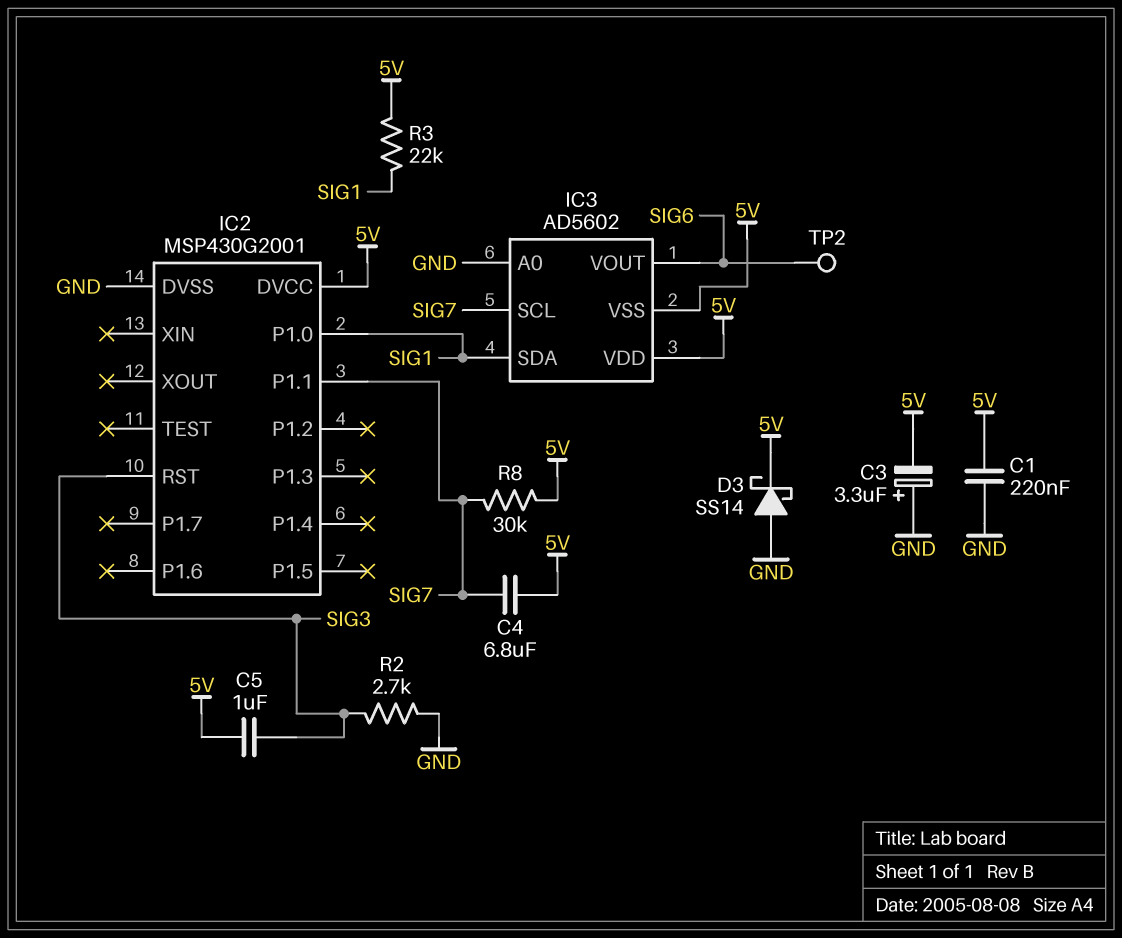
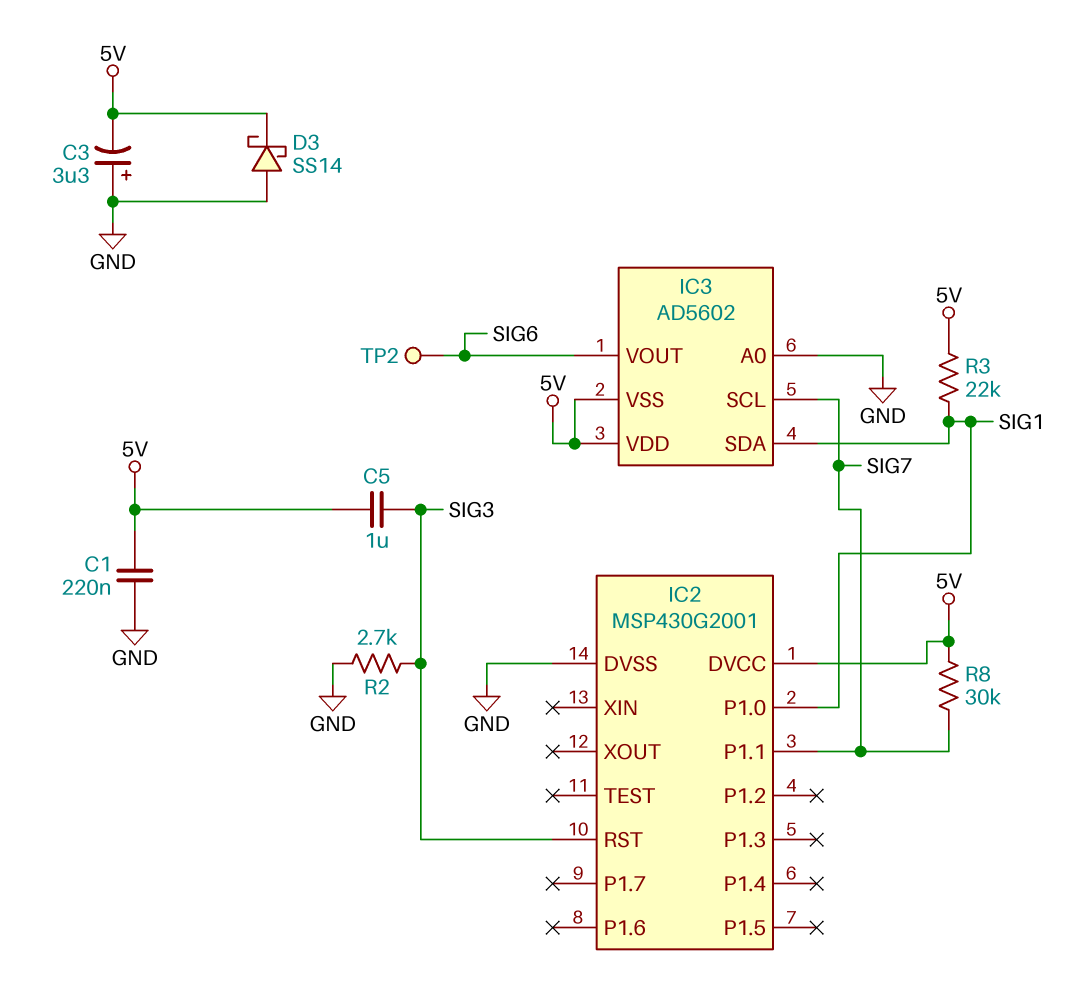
C4: 6.8uF (5V, SIG7) -> none

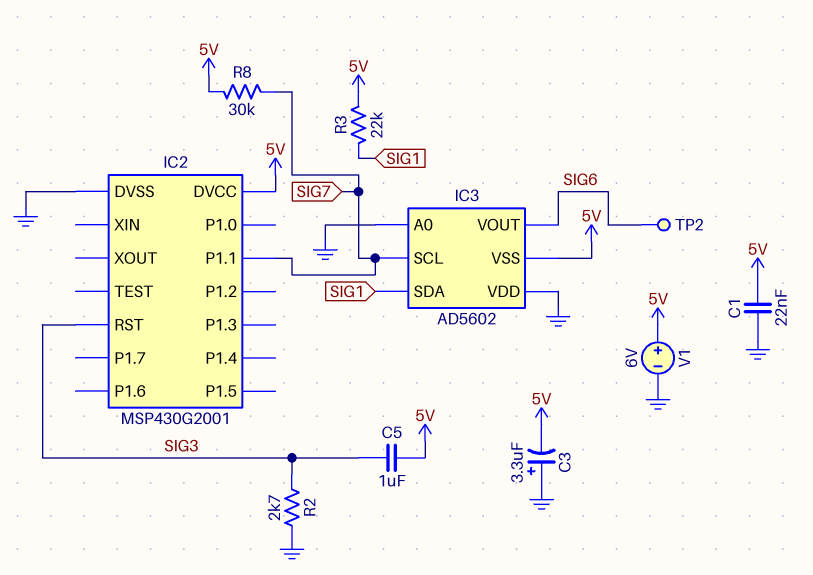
C1: 220nF (5V, GND) -> 22nF (5V, GND)
D3: schottky SS14 (A GND, K 5V) -> none
IC2 pin P1.0: SIG1 -> none
IC3 pin VDD: 5V -> GND
V1: none -> 6V (plus 5V, minus GND)

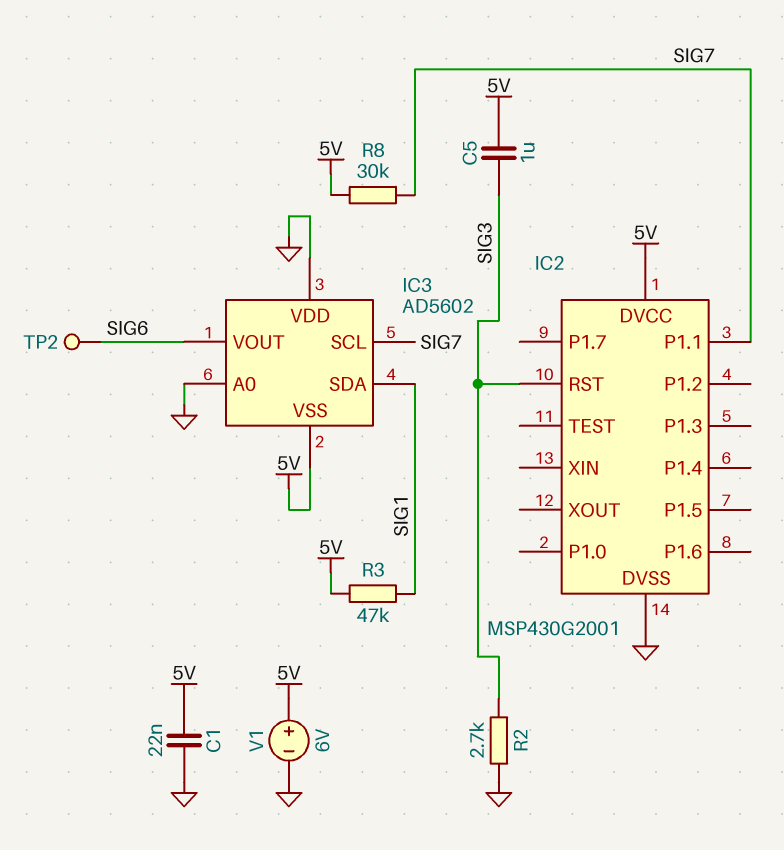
C3: 3.3uF (plus GND, minus 5V) -> none
R3: 22k (5V, SIG1) -> 47k (5V, SIG1)

